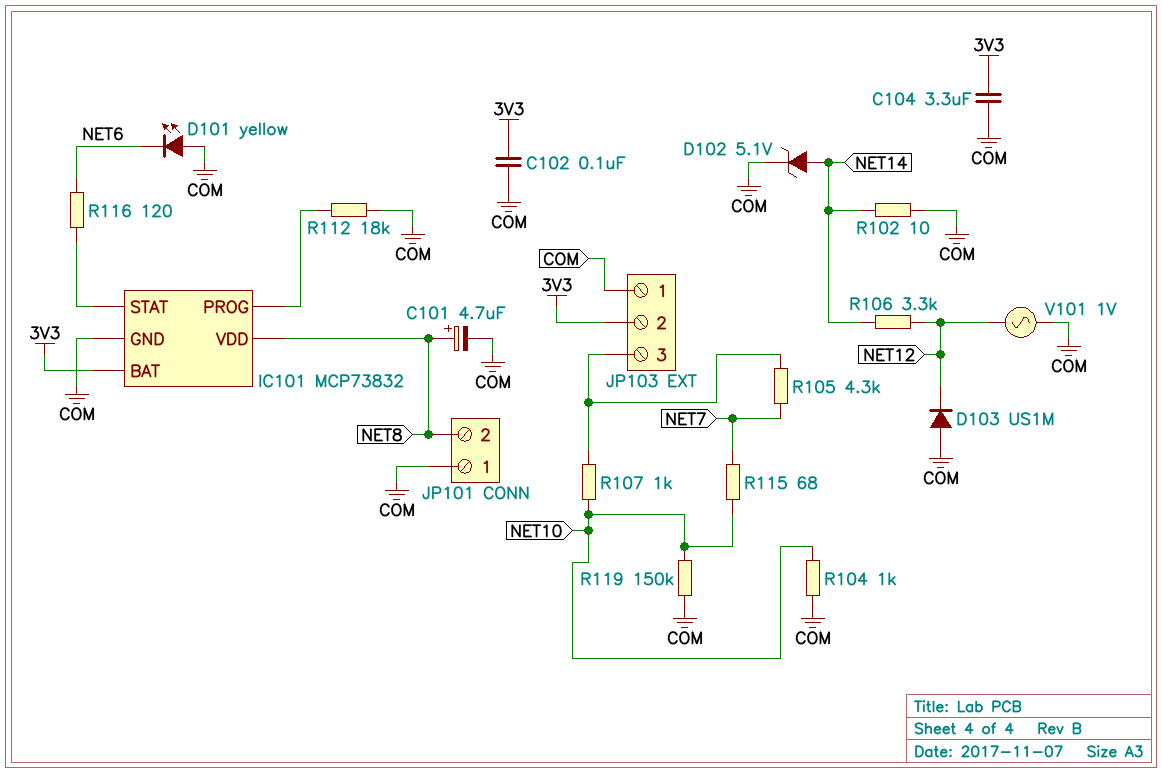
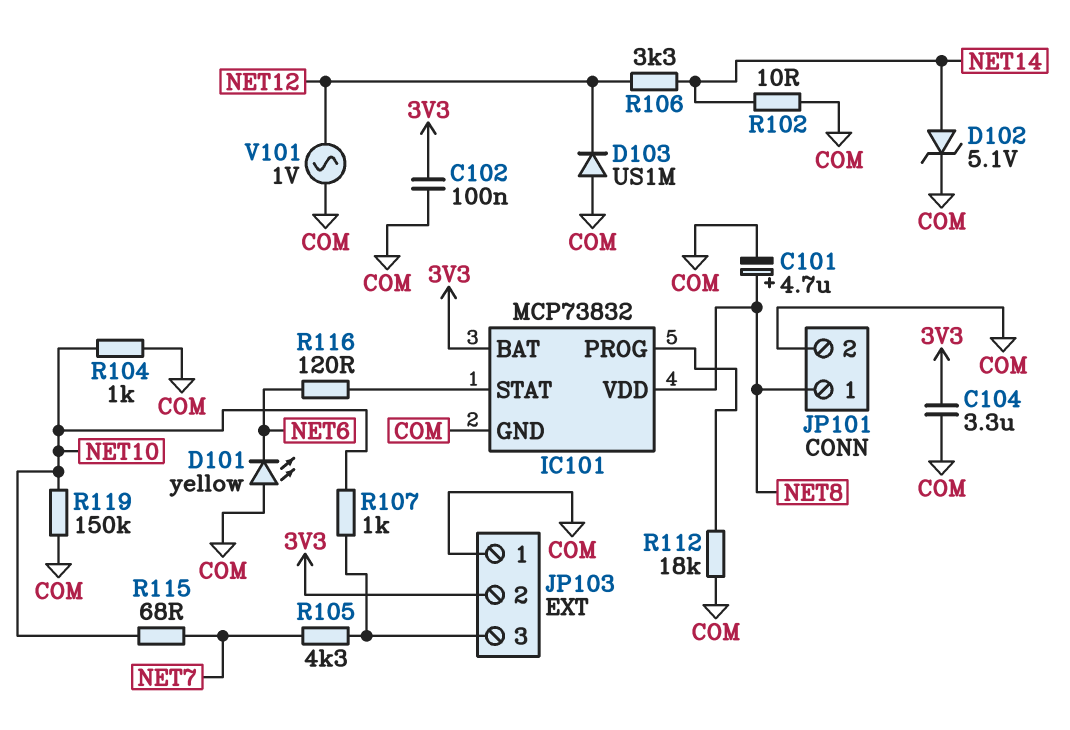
JP101 pin 1: COM -> NET8
JP101 pin 2: NET8 -> COM

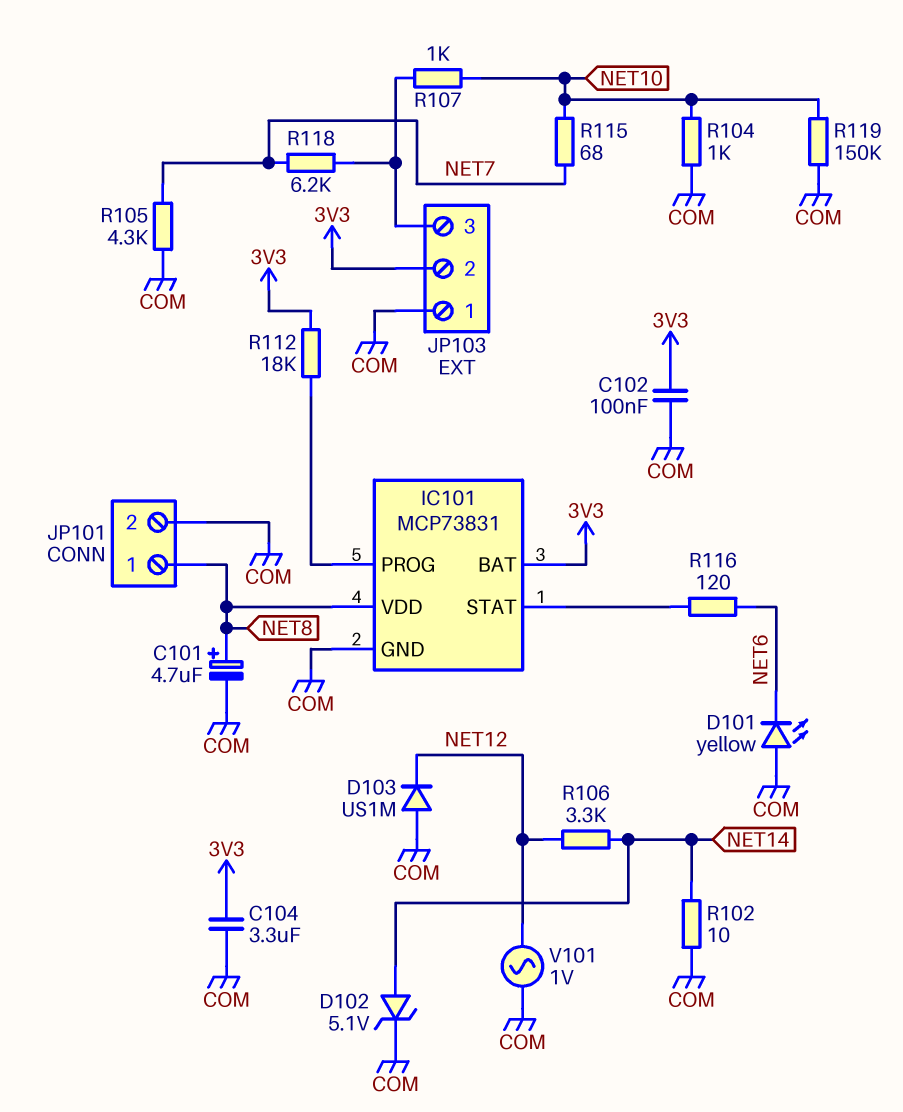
IC101: MCP73832 -> MCP73831
R105: 4.3k (JP103/3, NET7) -> 4.3k (COM, NET7)
R112: 18k (COM, IC101/PROG) -> 18k (3V3, IC101/PROG)
R118: none -> 6.2k (JP103/3, NET7)

